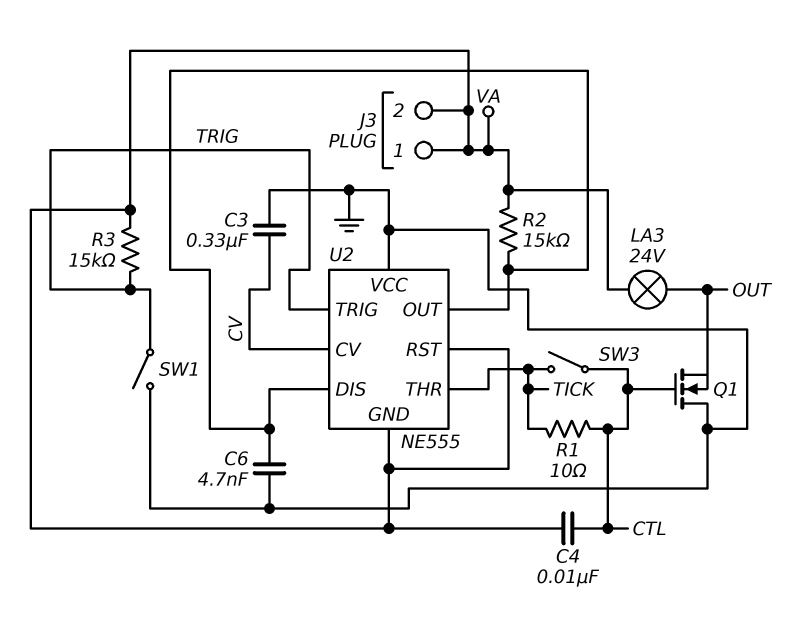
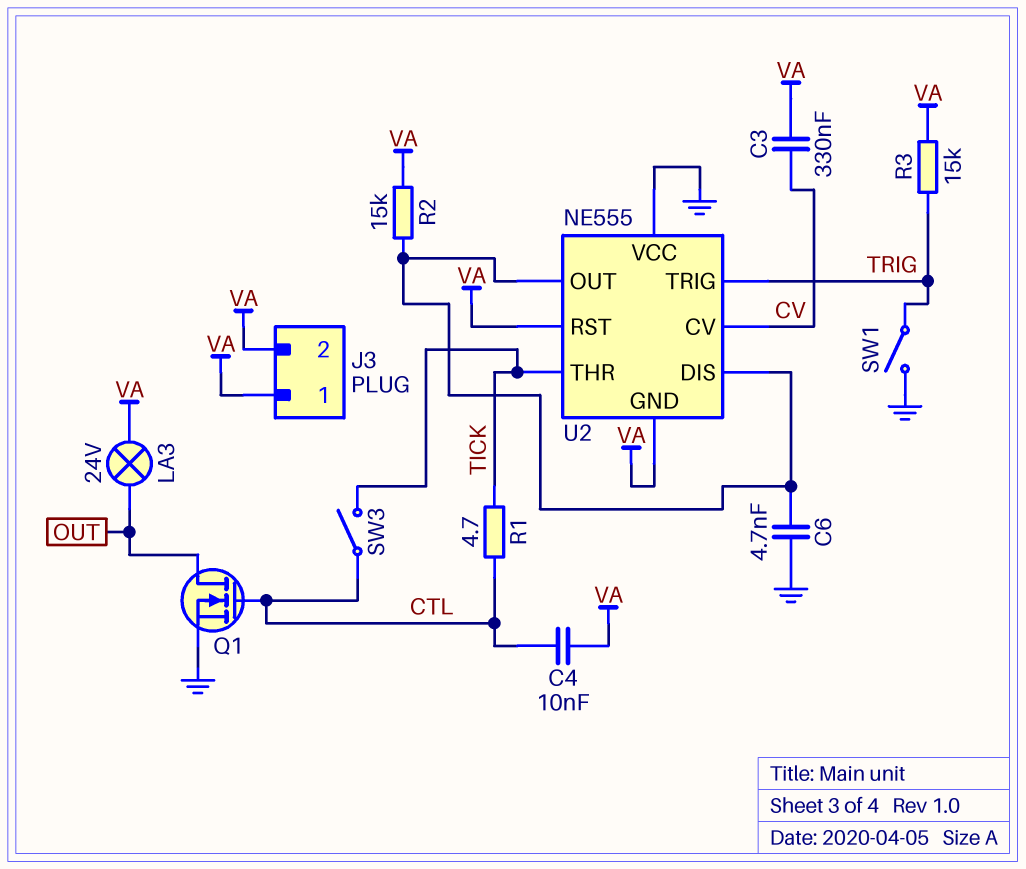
C3: 330nF (CV, GND) -> 330nF (CV, VA)
Q1: NMOS (G CTL, D GND, S OUT) -> NMOS (G CTL, D OUT, S GND)
R1: 10 (CTL, TICK) -> 4.7 (CTL, TICK)

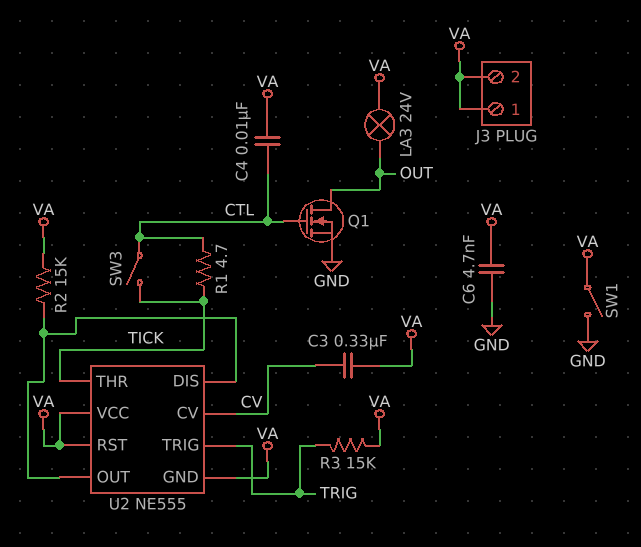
C6: 4.7nF (GND, U2/DIS) -> 4.7nF (GND, VA)
SW1: switch (GND, TRIG) -> switch (GND, VA)
U2 pin VCC: GND -> VA

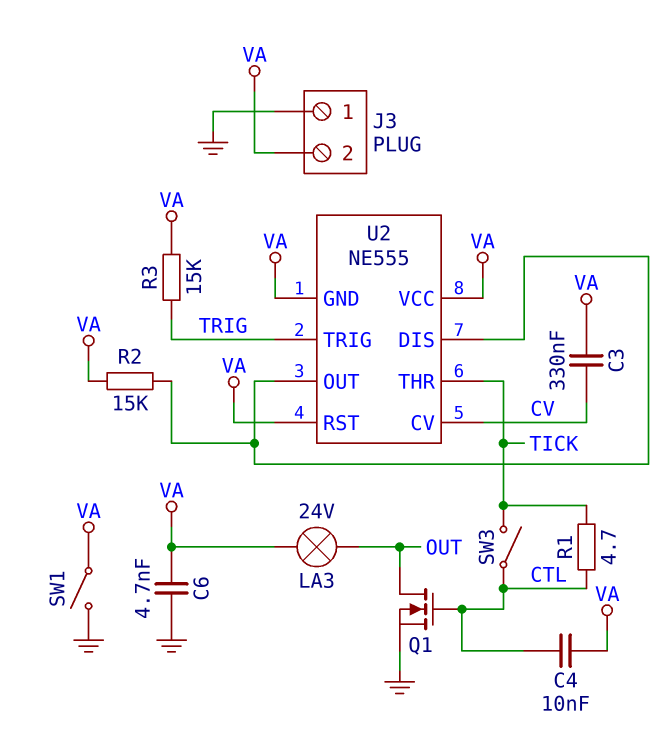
J3 pin 1: VA -> GND

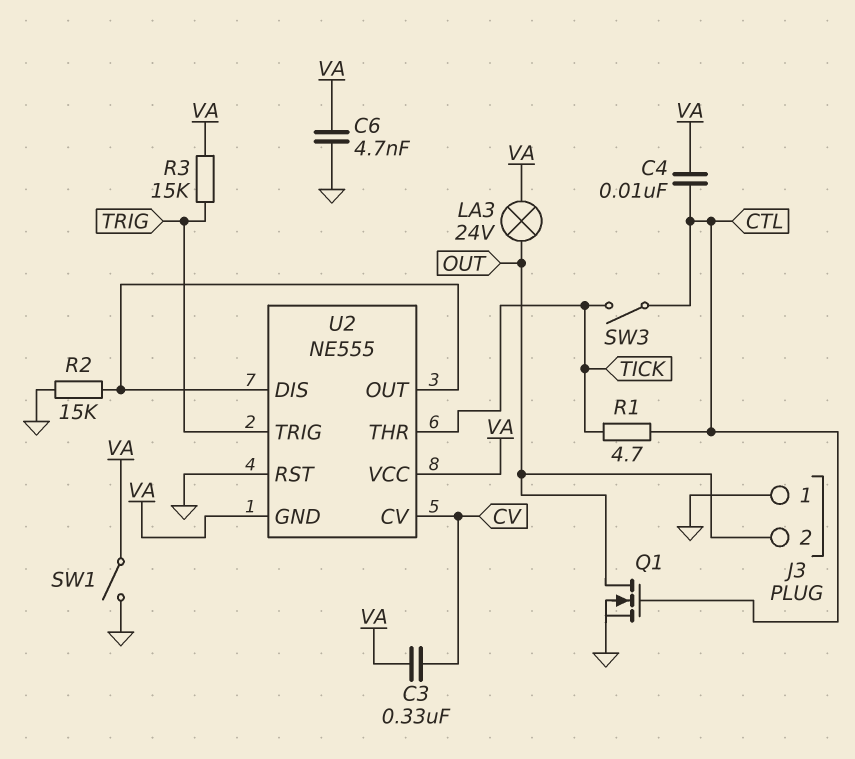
J3 pin 2: VA -> OUT
R2: 15k (U2/DIS, VA) -> 15k (GND, U2/DIS)
U2 pin RST: VA -> GND

